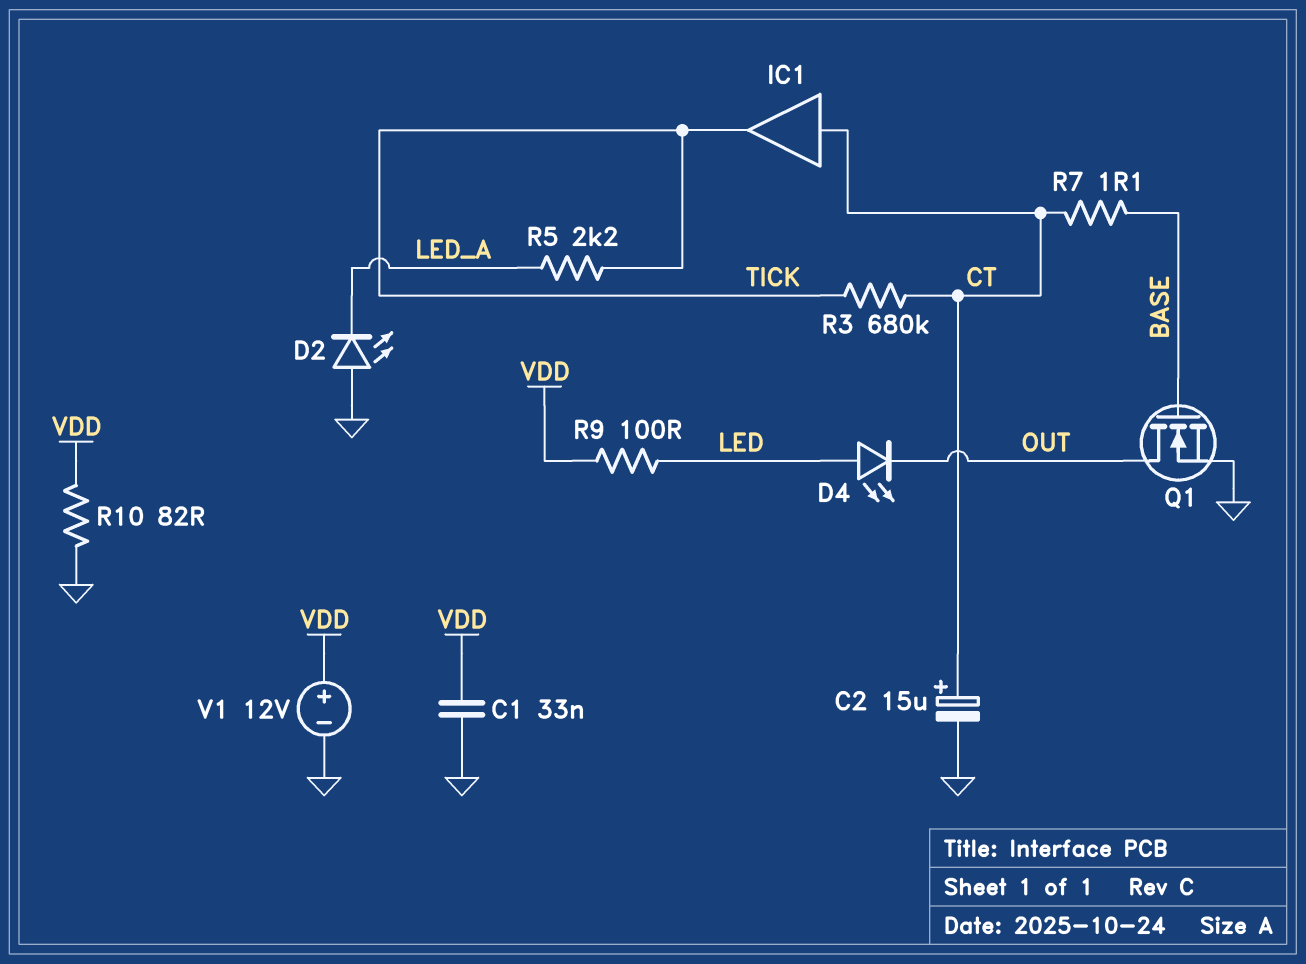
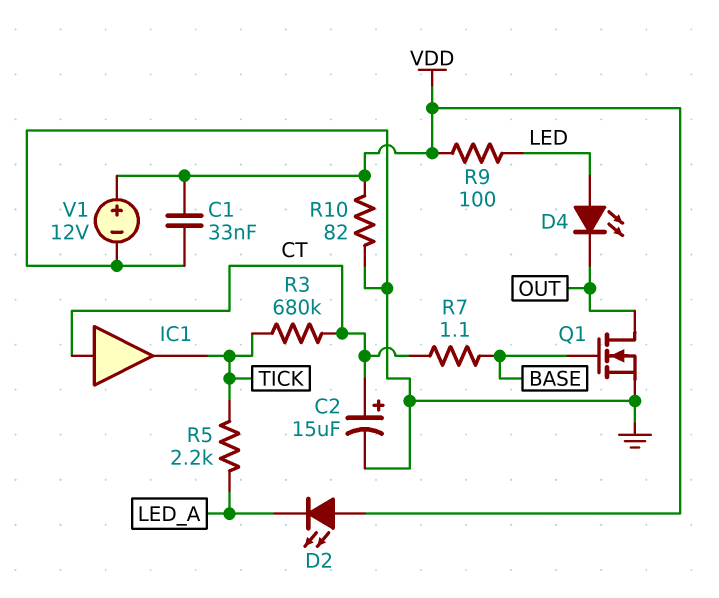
D2: LED (A GND, K LED_A) -> LED (A VDD, K LED_A)

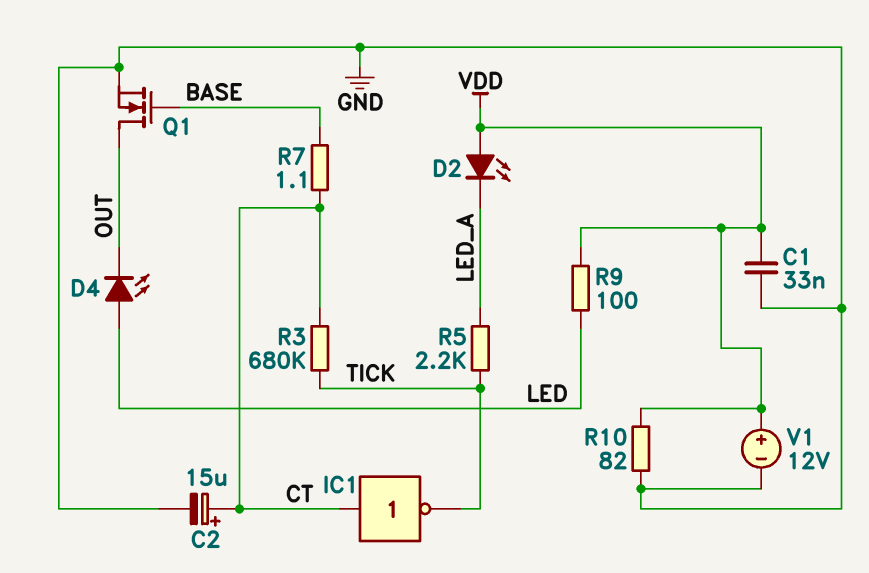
IC1: buffer (in CT, out TICK) -> NOT (in CT, out TICK)

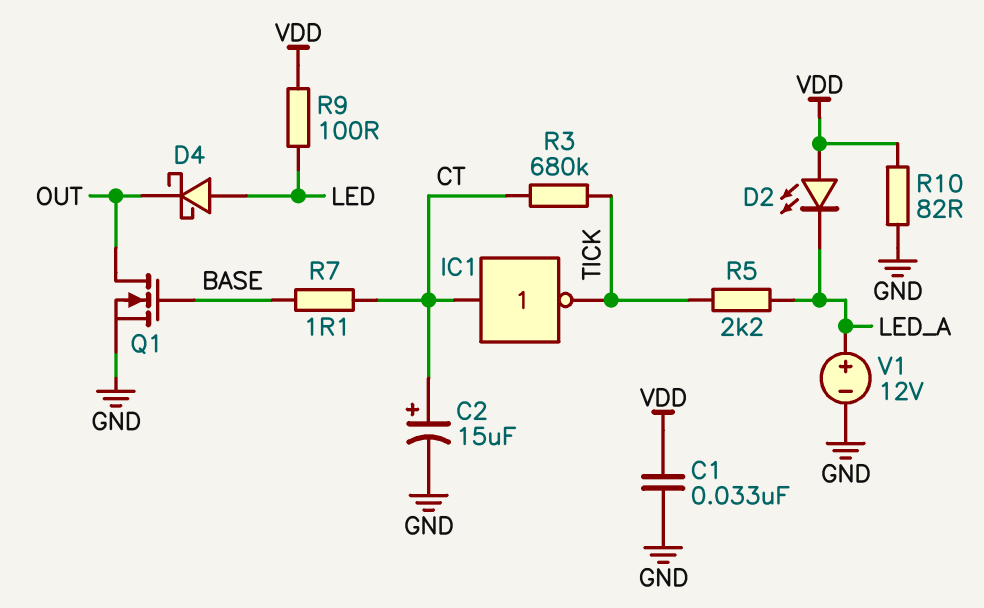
D4: LED (A LED, K OUT) -> schottky (A LED, K OUT)
V1: 12V (plus VDD, minus GND) -> 12V (plus LED_A, minus GND)

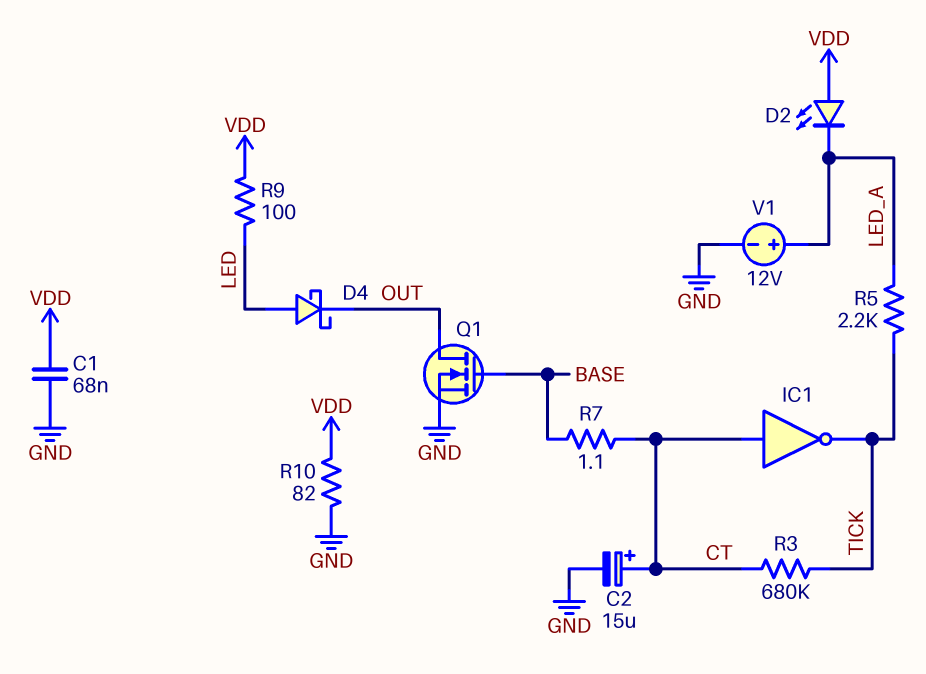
C1: 33nF (GND, VDD) -> 68nF (GND, VDD)

